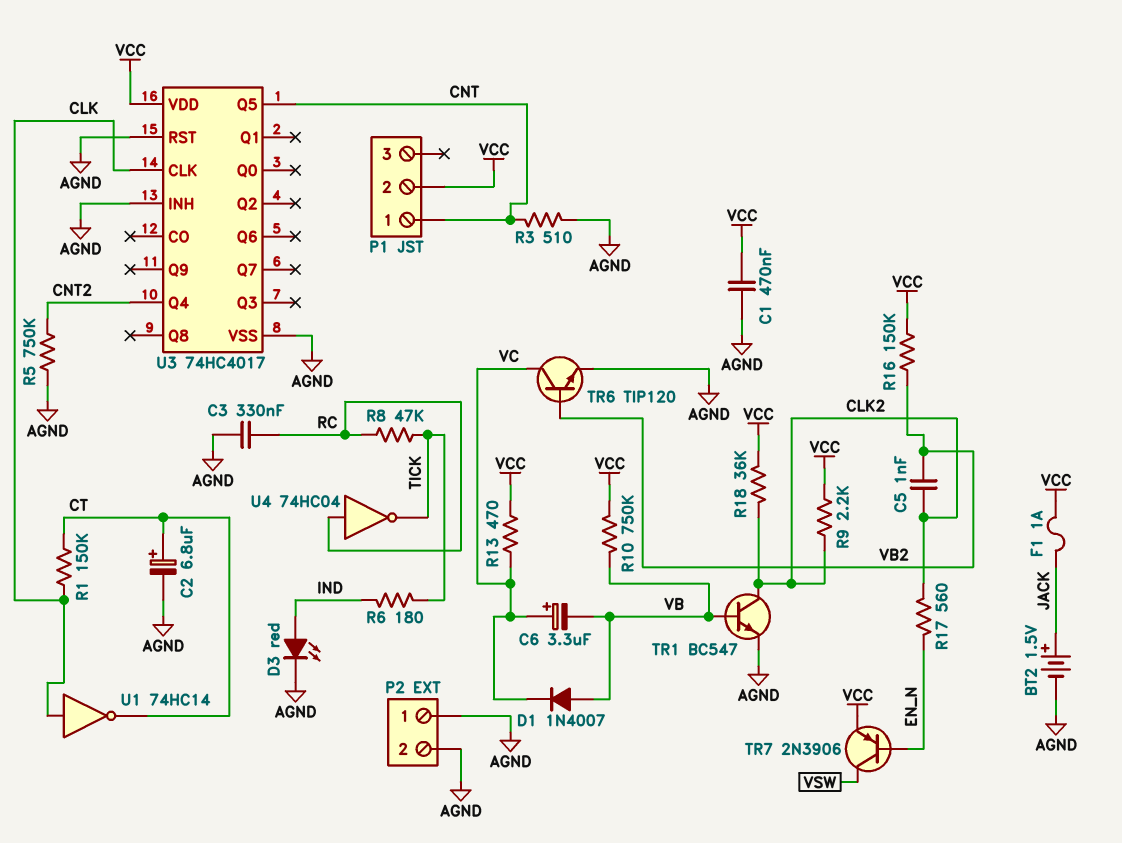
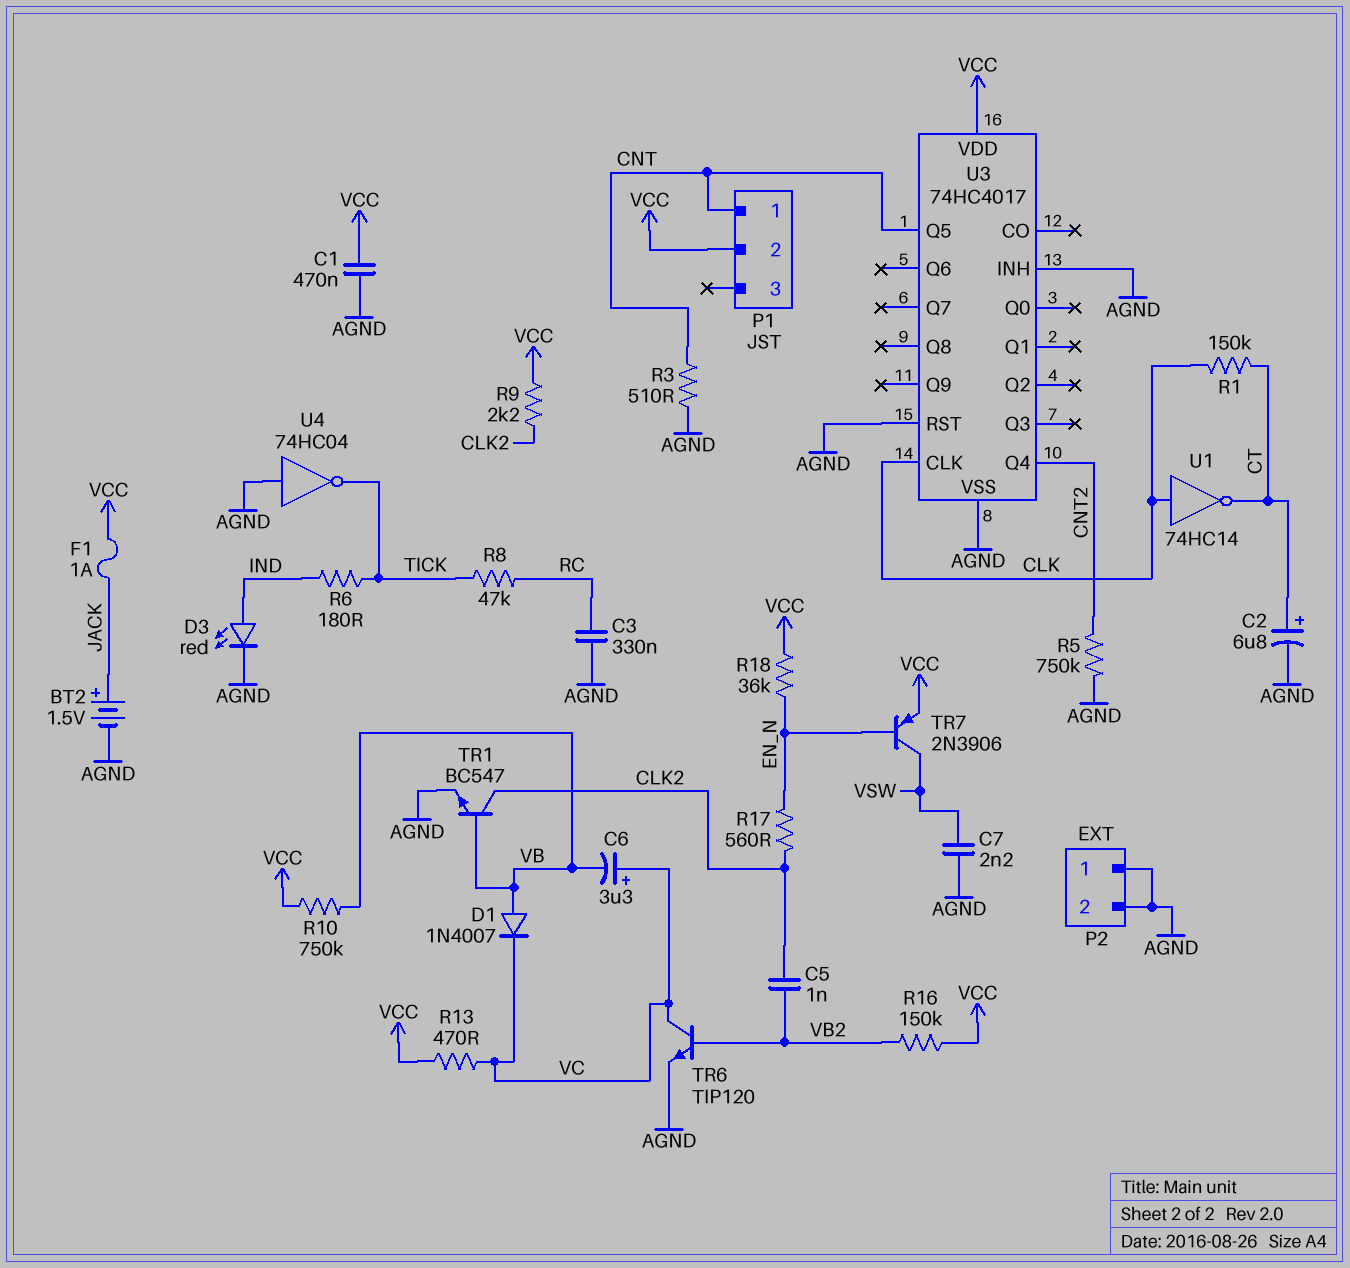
C7: none -> 2.2nF (AGND, VSW)
R18: 36k (CLK2, VCC) -> 36k (EN_N, VCC)
U4: NOT 74HC04 (in RC, out TICK) -> NOT 74HC04 (in AGND, out TICK)

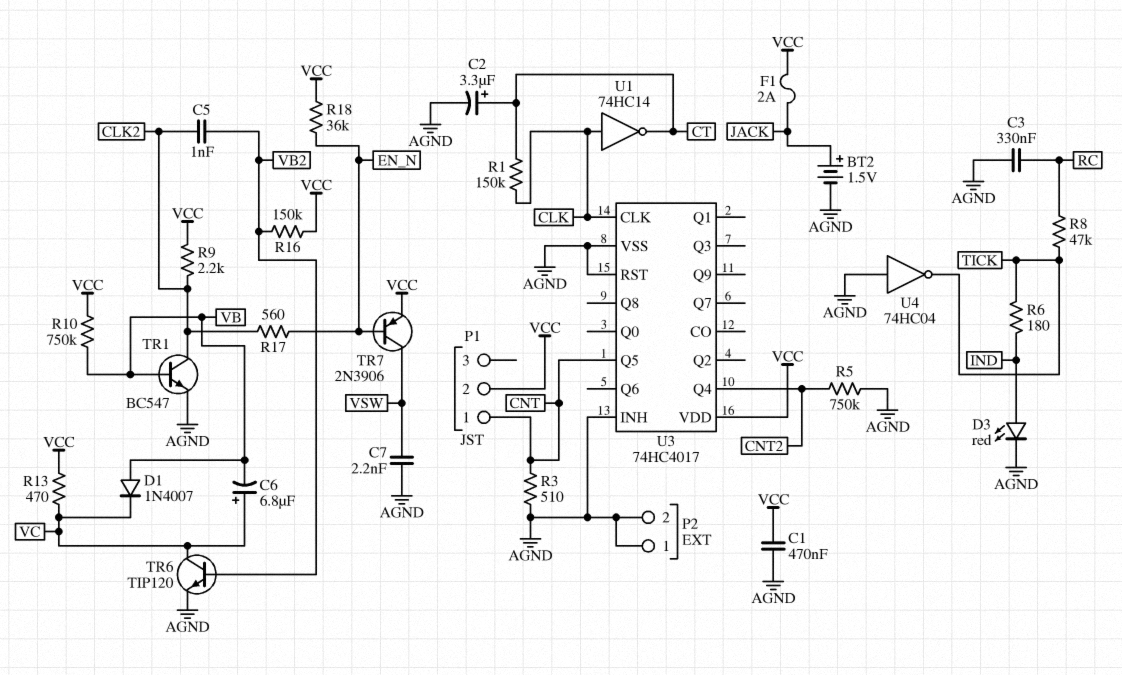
C2: 6.8uF (plus CT, minus AGND) -> 3.3uF (plus CT, minus AGND)
C6: 3.3uF (plus VC, minus VB) -> 6.8uF (plus VC, minus VB)
F1: 1A (JACK, VCC) -> 2A (JACK, VCC)

